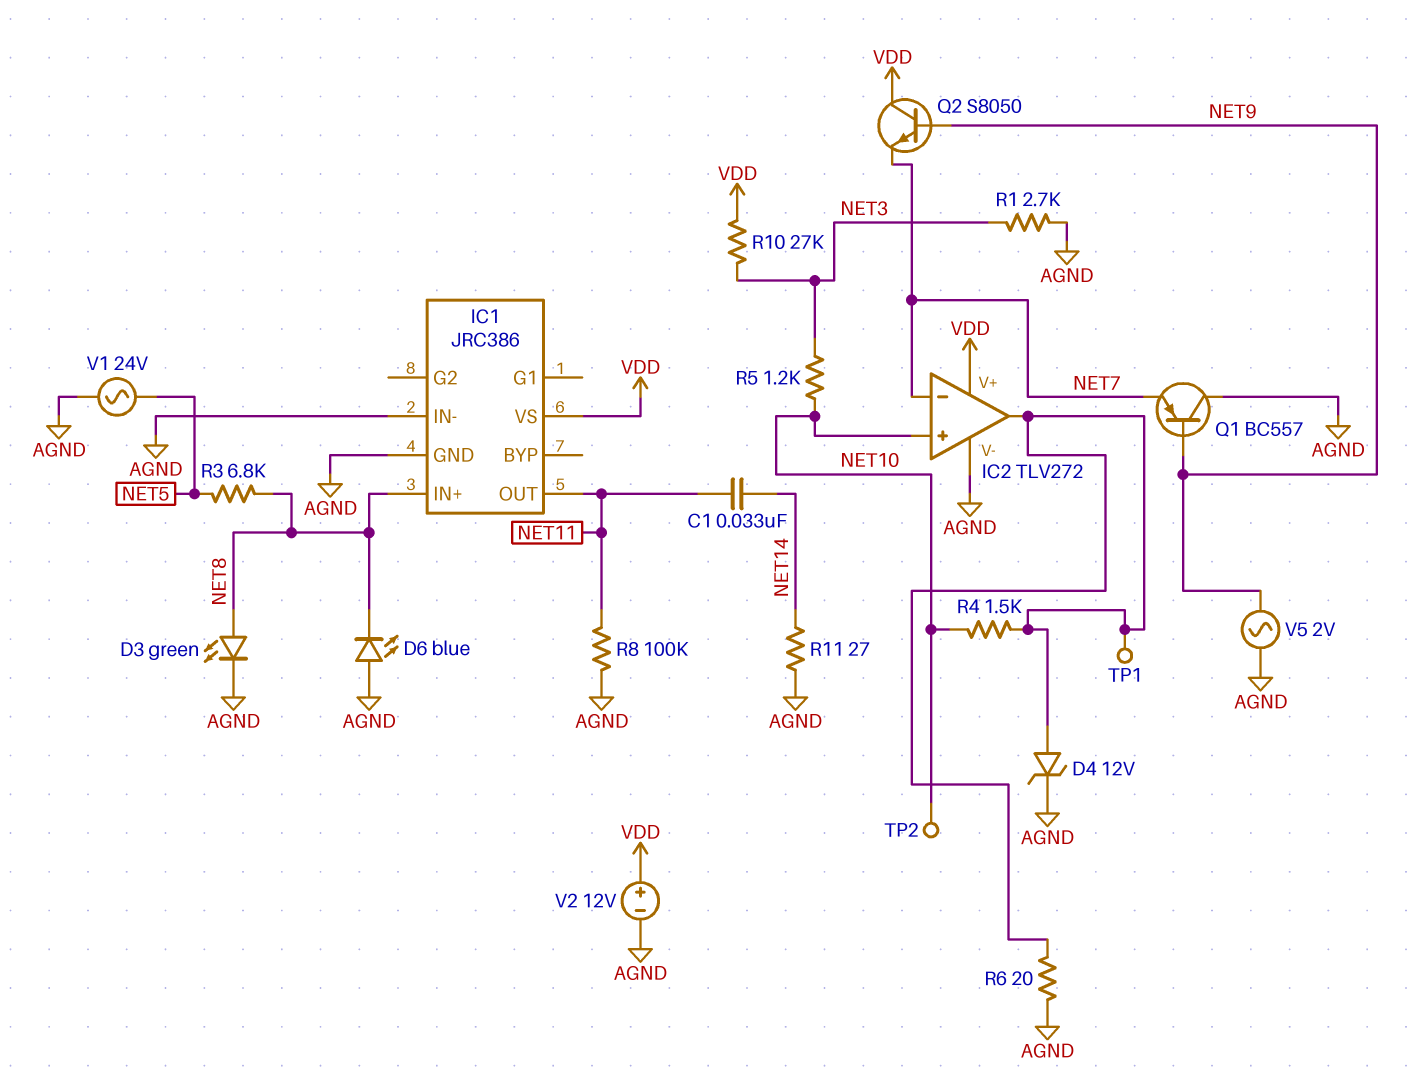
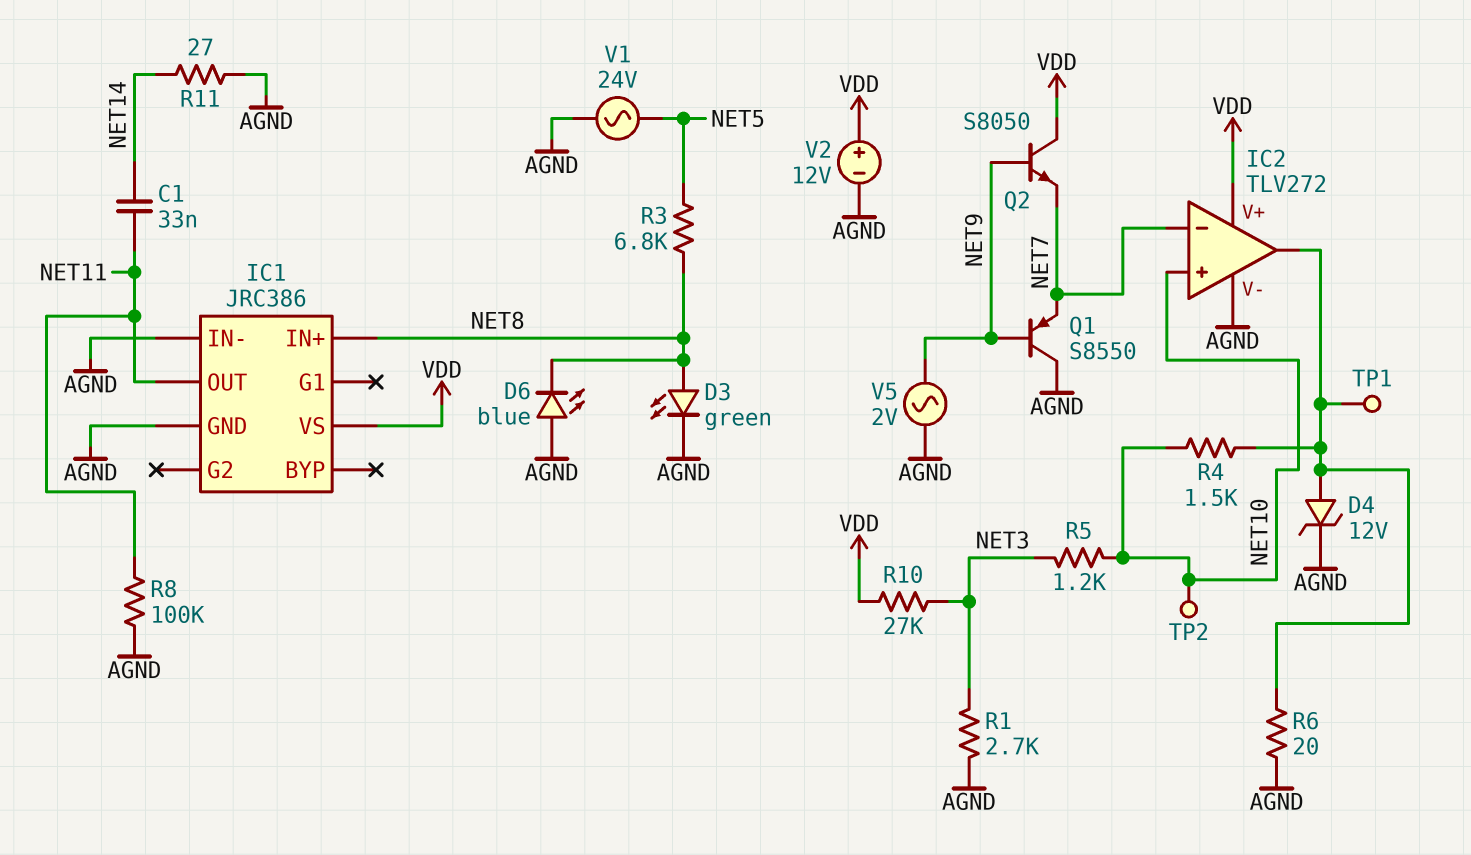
Q1: PNP BC557 (B NET9, C AGND, E NET7) -> PNP S8550 (B NET9, C AGND, E NET7)

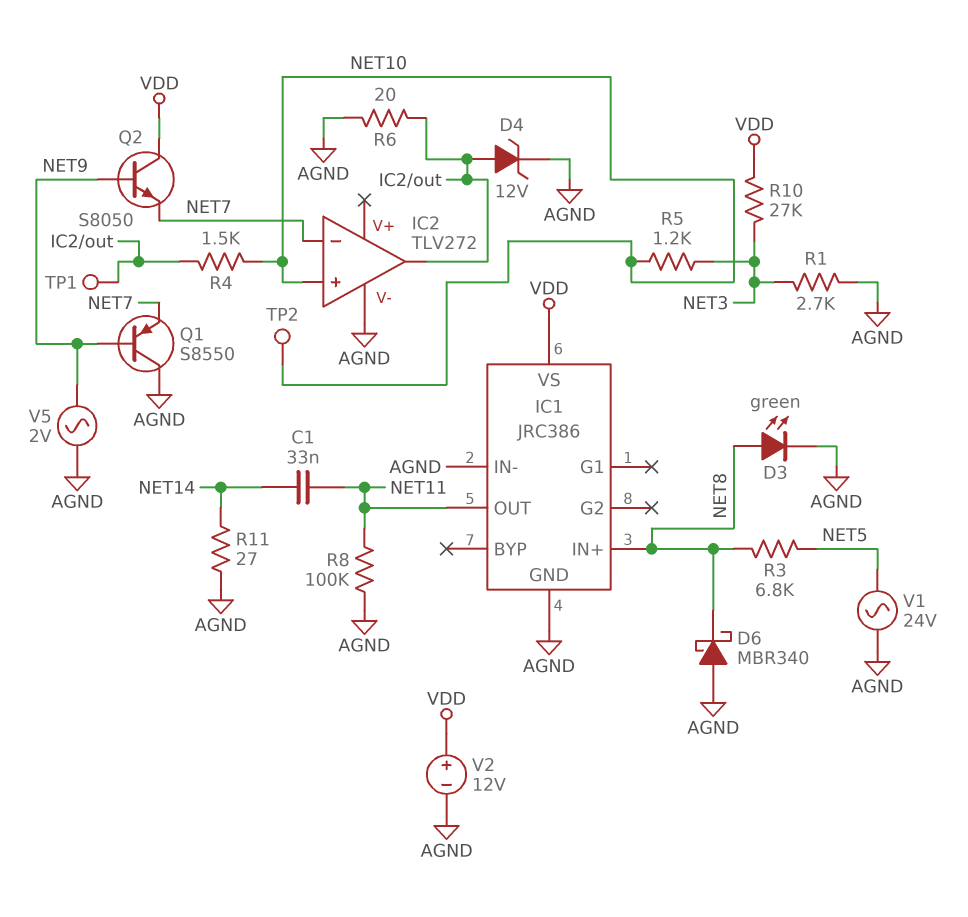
D6: LED blue (A AGND, K NET8) -> schottky MBR340 (A AGND, K NET8)
IC2 pin V+: VDD -> none

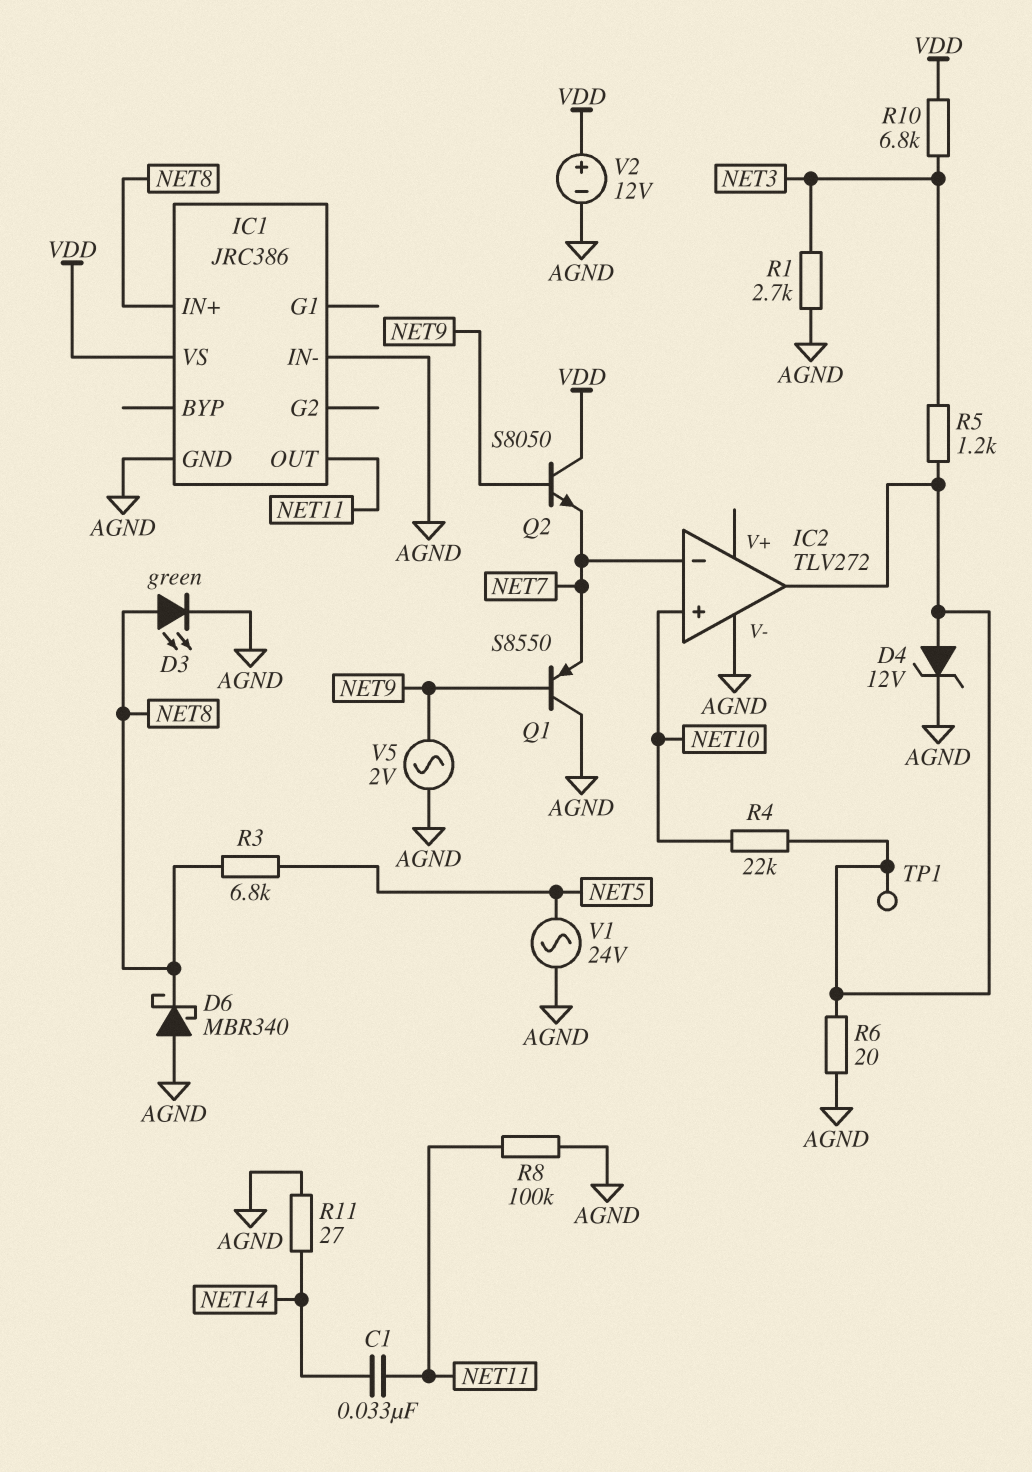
R4: 1.5k (IC2/out, NET10) -> 22k (IC2/out, NET10)
R5: 1.2k (NET3, NET10) -> 1.2k (IC2/out, NET3)
R10: 27k (NET3, VDD) -> 6.8k (NET3, VDD)
TP2: test point (NET10) -> none

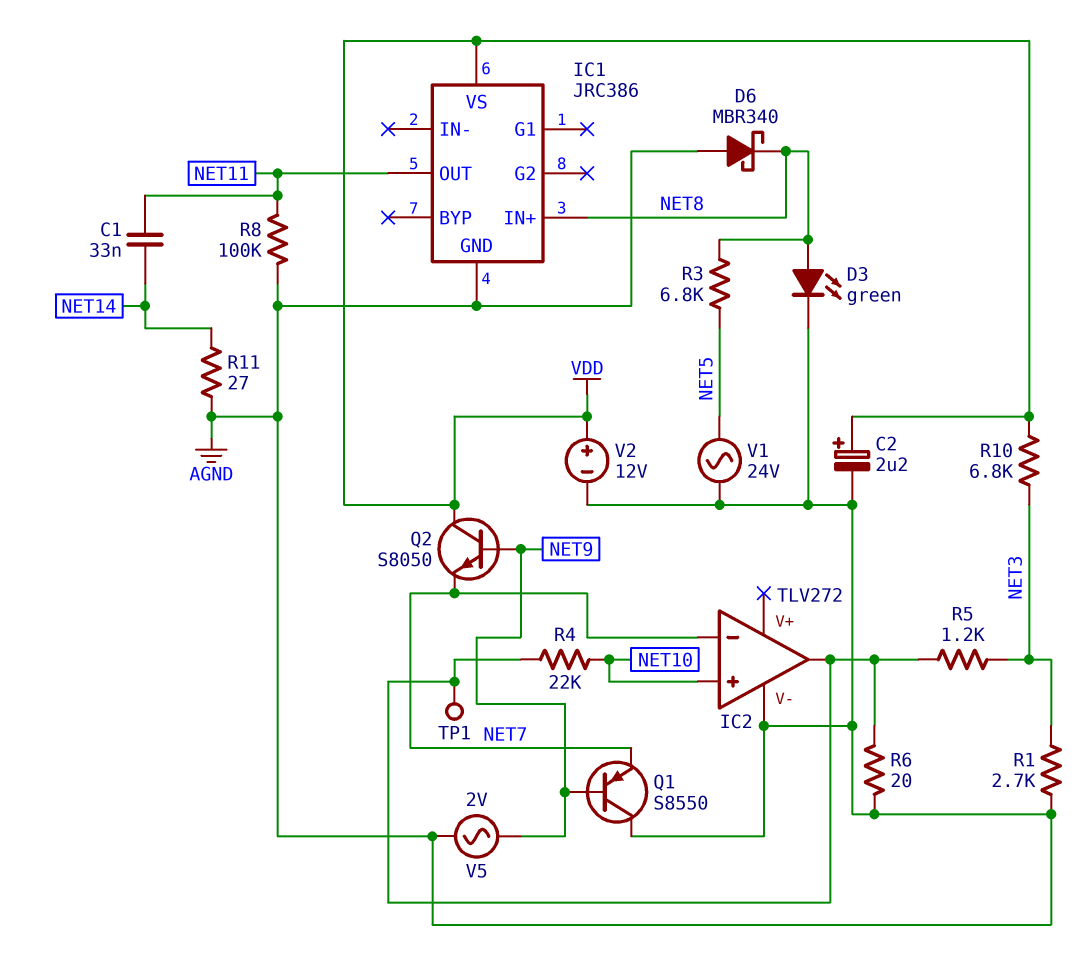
C2: none -> 2.2uF (plus VDD, minus AGND)
D4: zener 12V (A IC2/out, K AGND) -> none
IC1 pin IN-: AGND -> none

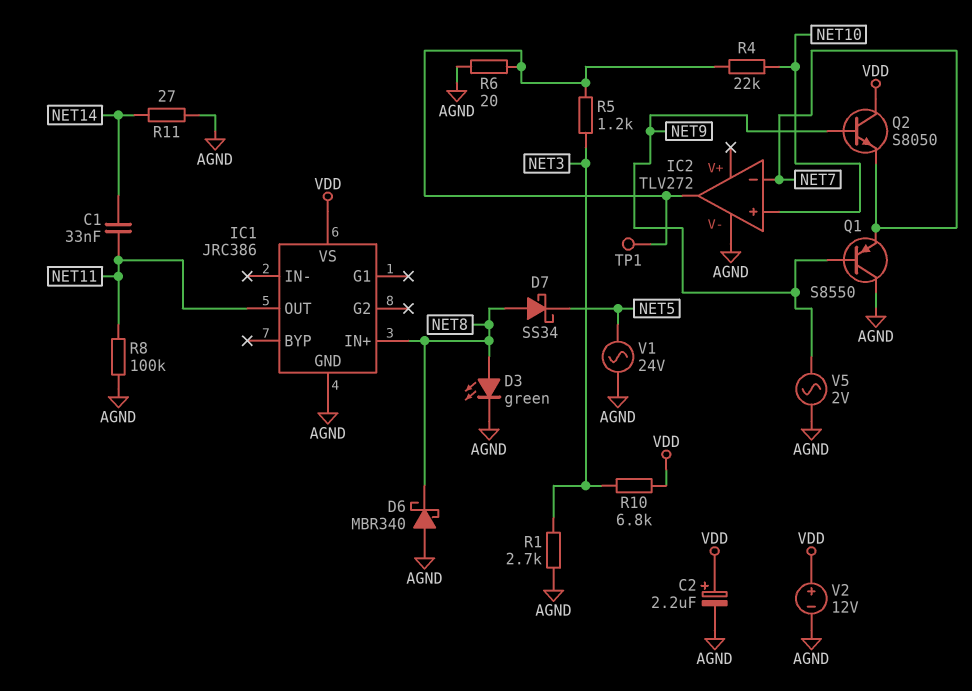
D7: none -> schottky SS34 (A NET8, K NET5)
R3: 6.8k (NET5, NET8) -> none

